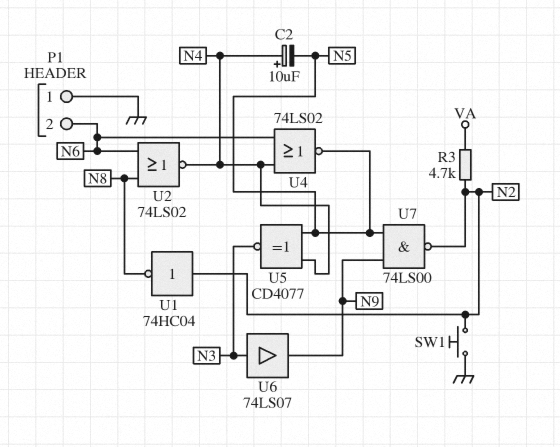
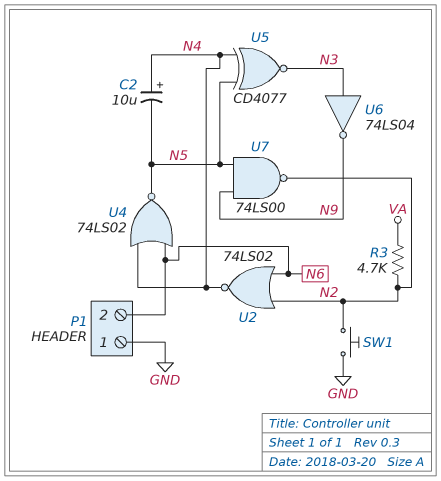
U1: NOT 74HC04 (in N2, out N8) -> none
U2: NOR 74LS02 (in N6, in N8, out N4) -> NOR 74LS02 (in N2, in N6, out N4)
U6: buffer 74LS07 (in N3, out N9) -> NOT 74LS04 (in N3, out N9)

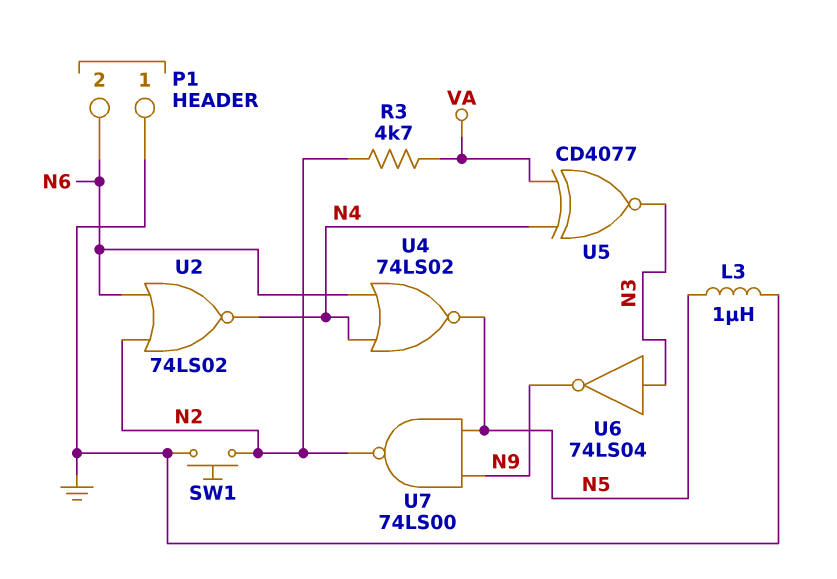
C2: 10uF (plus N4, minus N5) -> none
L3: none -> 1uH (GND, N5)
U5: XNOR CD4077 (in N4, in N5, out N3) -> XNOR CD4077 (in N4, in VA, out N3)

